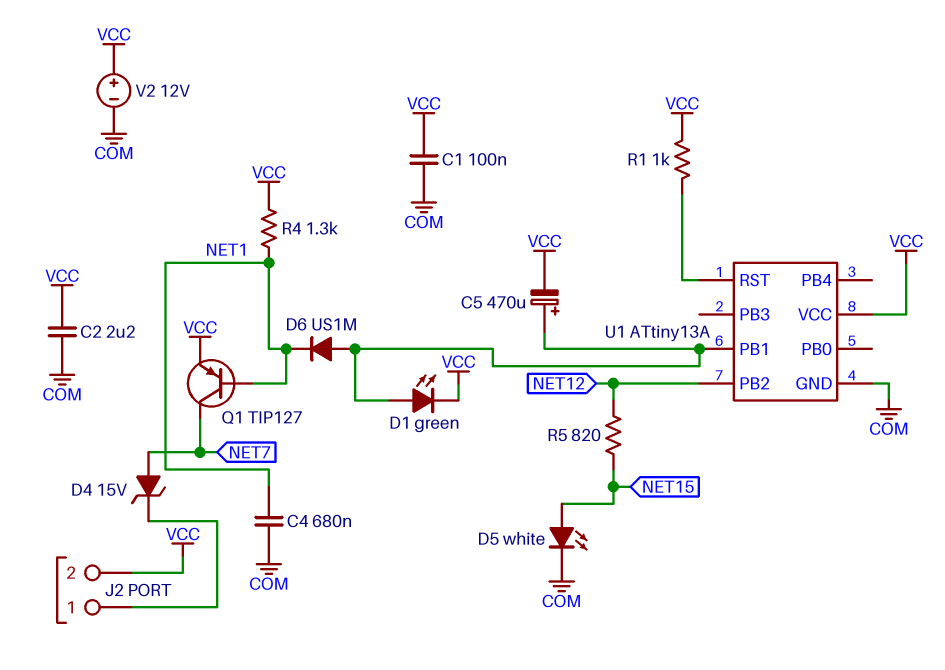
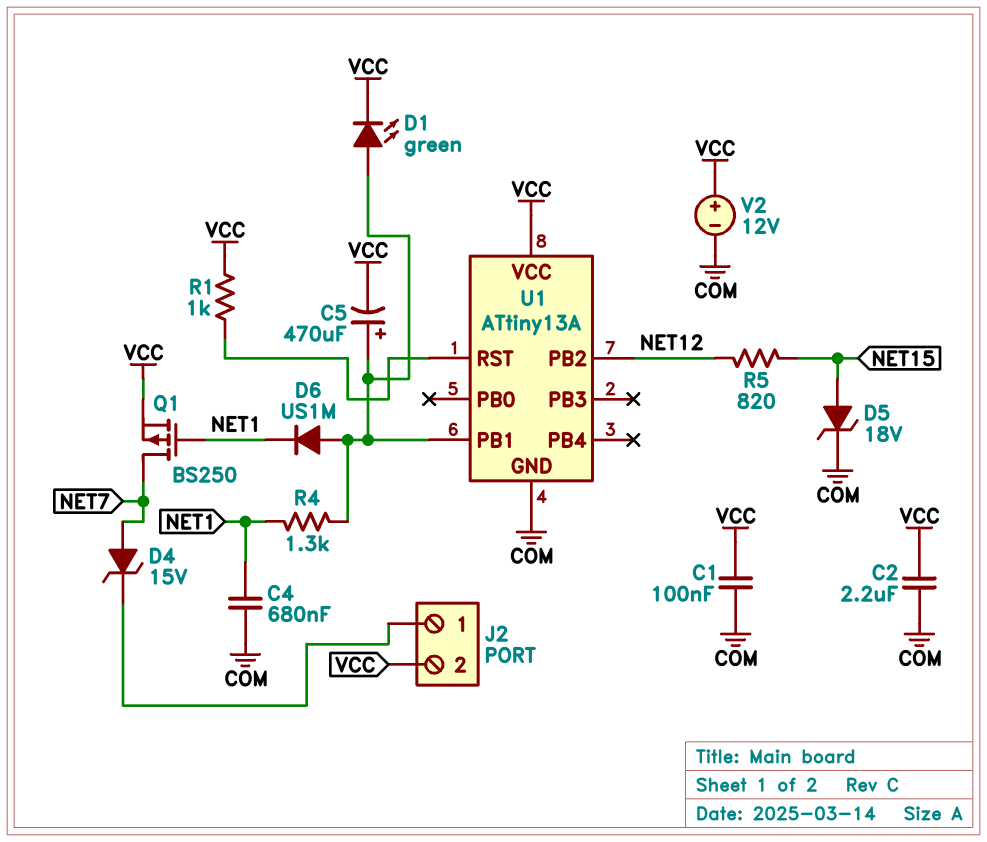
D5: LED white (A NET15, K COM) -> zener 18V (A NET15, K COM)
Q1: PNP TIP127 (B NET1, C NET7, E VCC) -> PMOS BS250 (G NET1, D NET7, S VCC)
R4: 1.3k (NET1, VCC) -> 1.3k (NET1, U1/PB1)

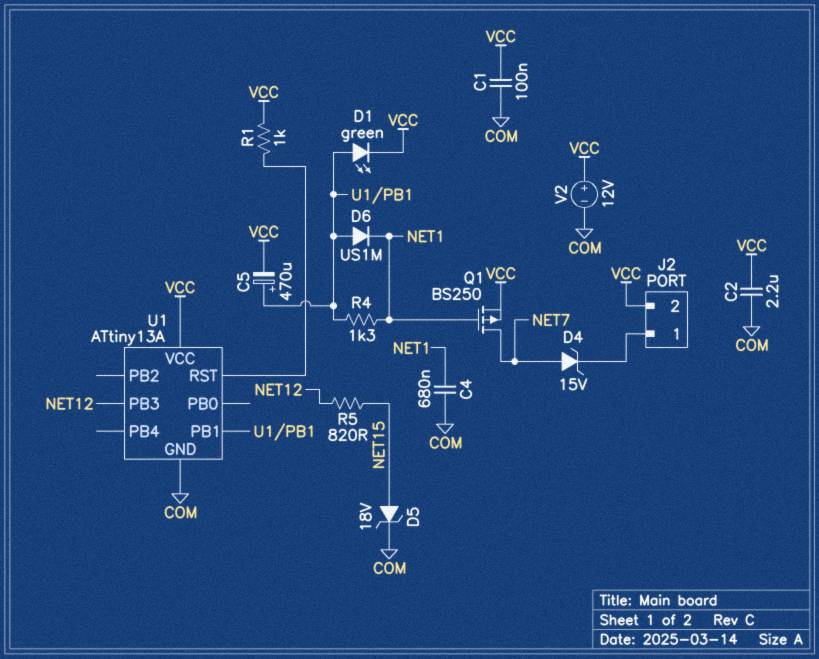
U1 pin PB2: NET12 -> none
U1 pin PB3: none -> NET12

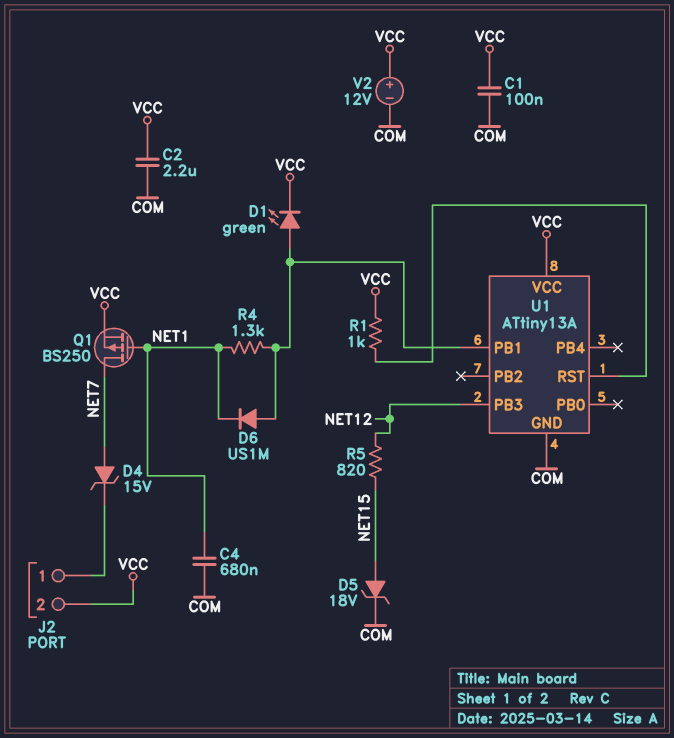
C5: 470uF (plus U1/PB1, minus VCC) -> none

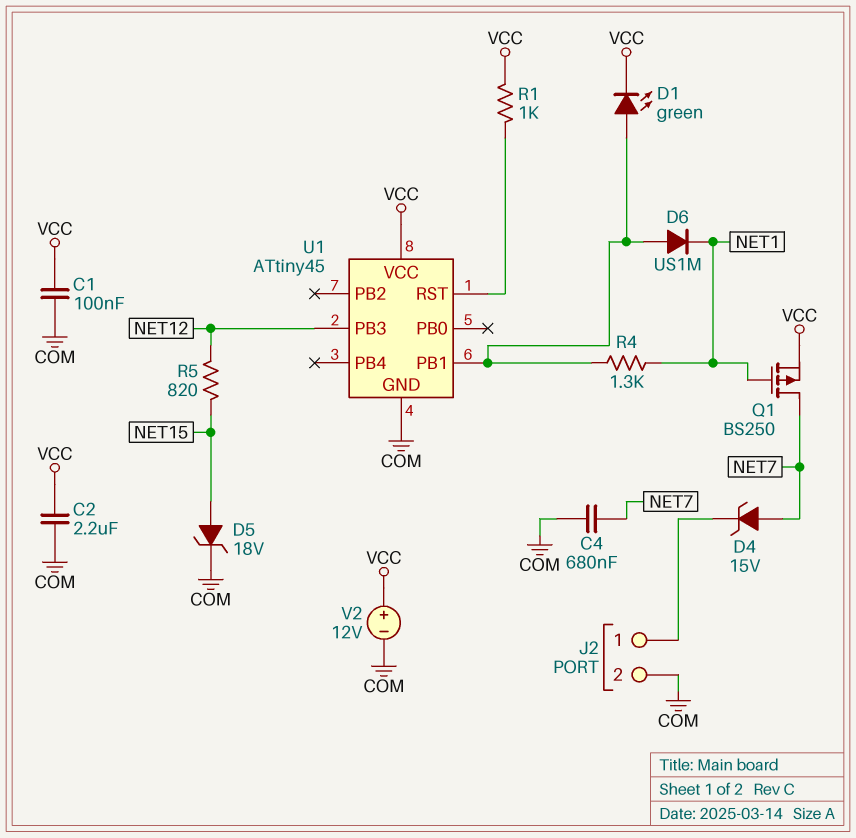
C4: 680nF (COM, NET1) -> 680nF (COM, NET7)
J2 pin 2: VCC -> COM
U1: ATtiny13A -> ATtiny45

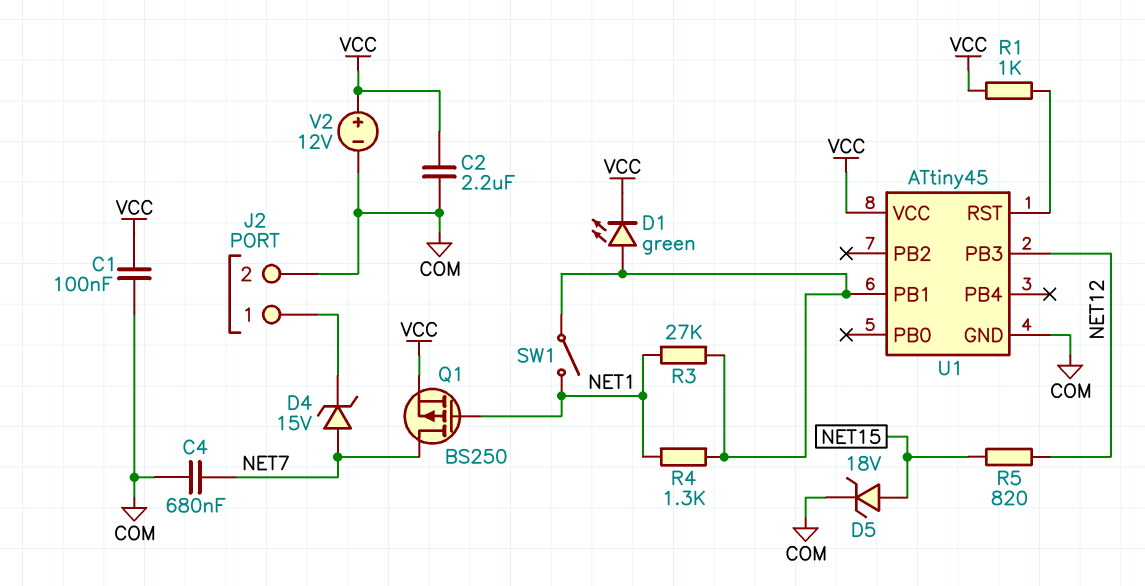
D6: diode US1M (A U1/PB1, K NET1) -> none
R3: none -> 27k (NET1, U1/PB1)
SW1: none -> switch (NET1, U1/PB1)

